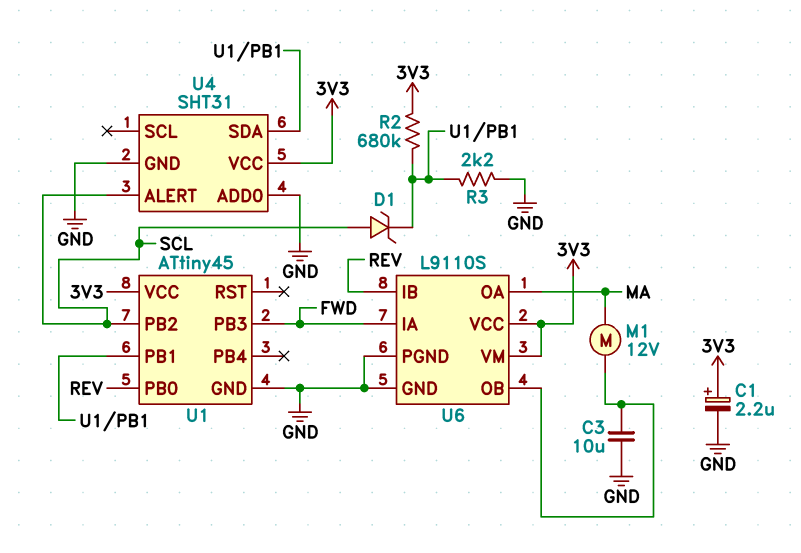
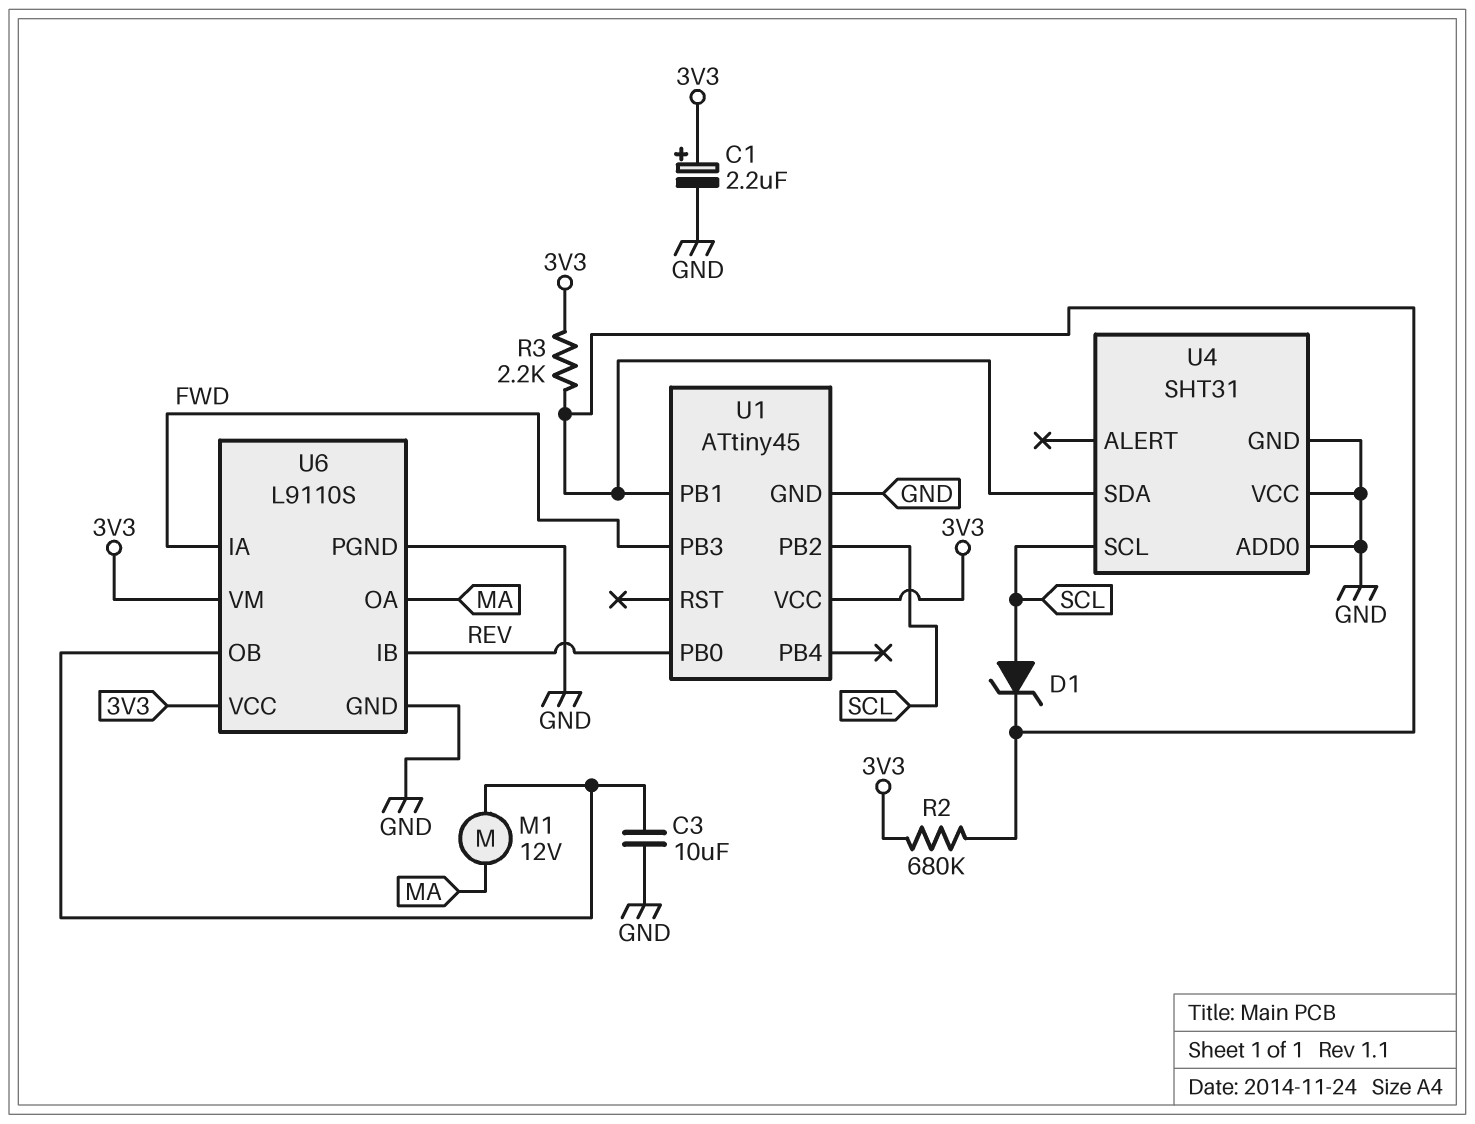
R3: 2.2k (GND, U1/PB1) -> 2.2k (3V3, U1/PB1)
U4 pin ALERT: SCL -> none
U4 pin SCL: none -> SCL
U4 pin VCC: 3V3 -> GND

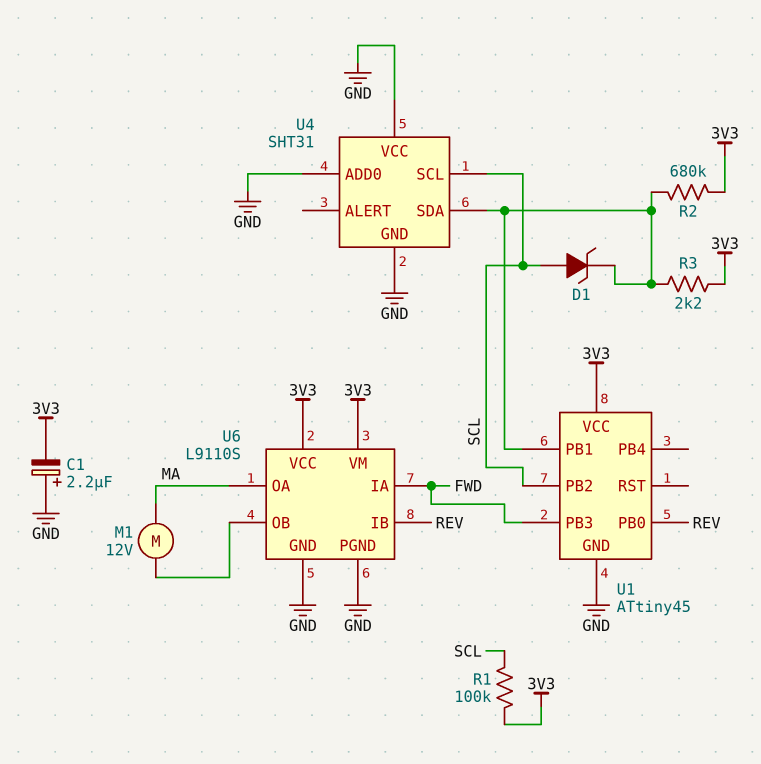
C1: 2.2uF (plus 3V3, minus GND) -> 2.2uF (plus GND, minus 3V3)
C3: 10uF (GND, U6/OB) -> none
R1: none -> 100k (3V3, SCL)

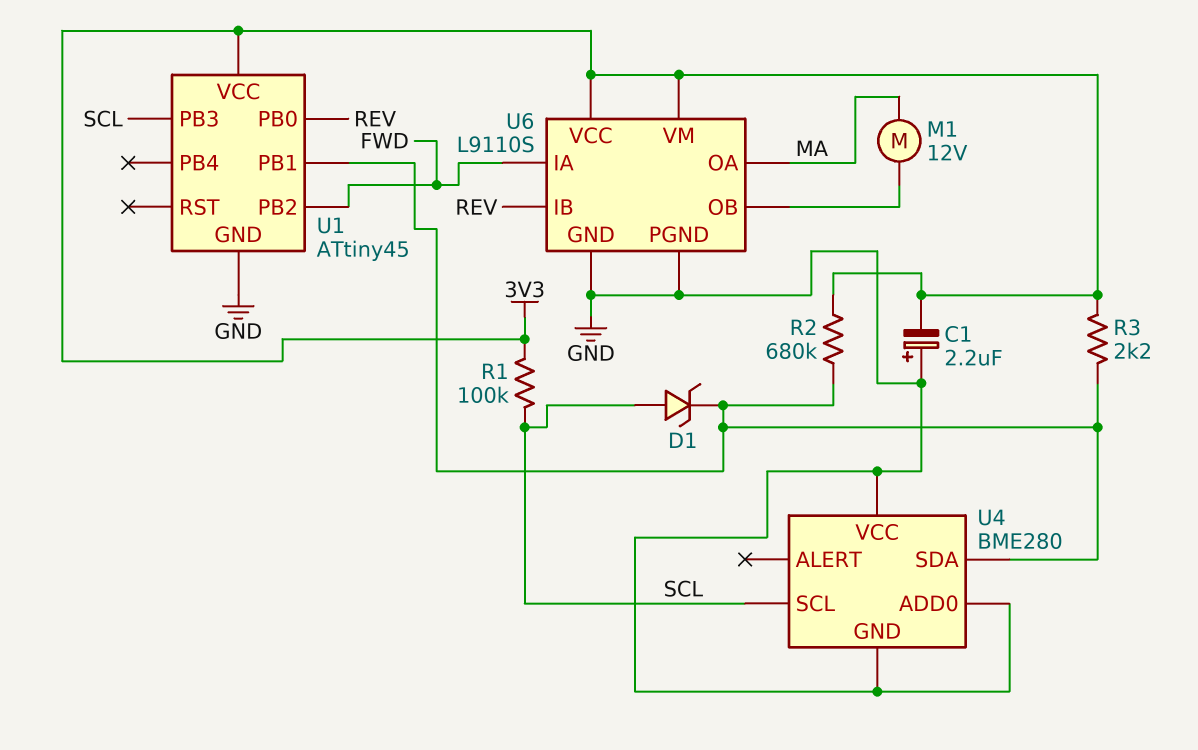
U1 pin PB2: SCL -> FWD
U1 pin PB3: FWD -> SCL
U4: SHT31 -> BME280

